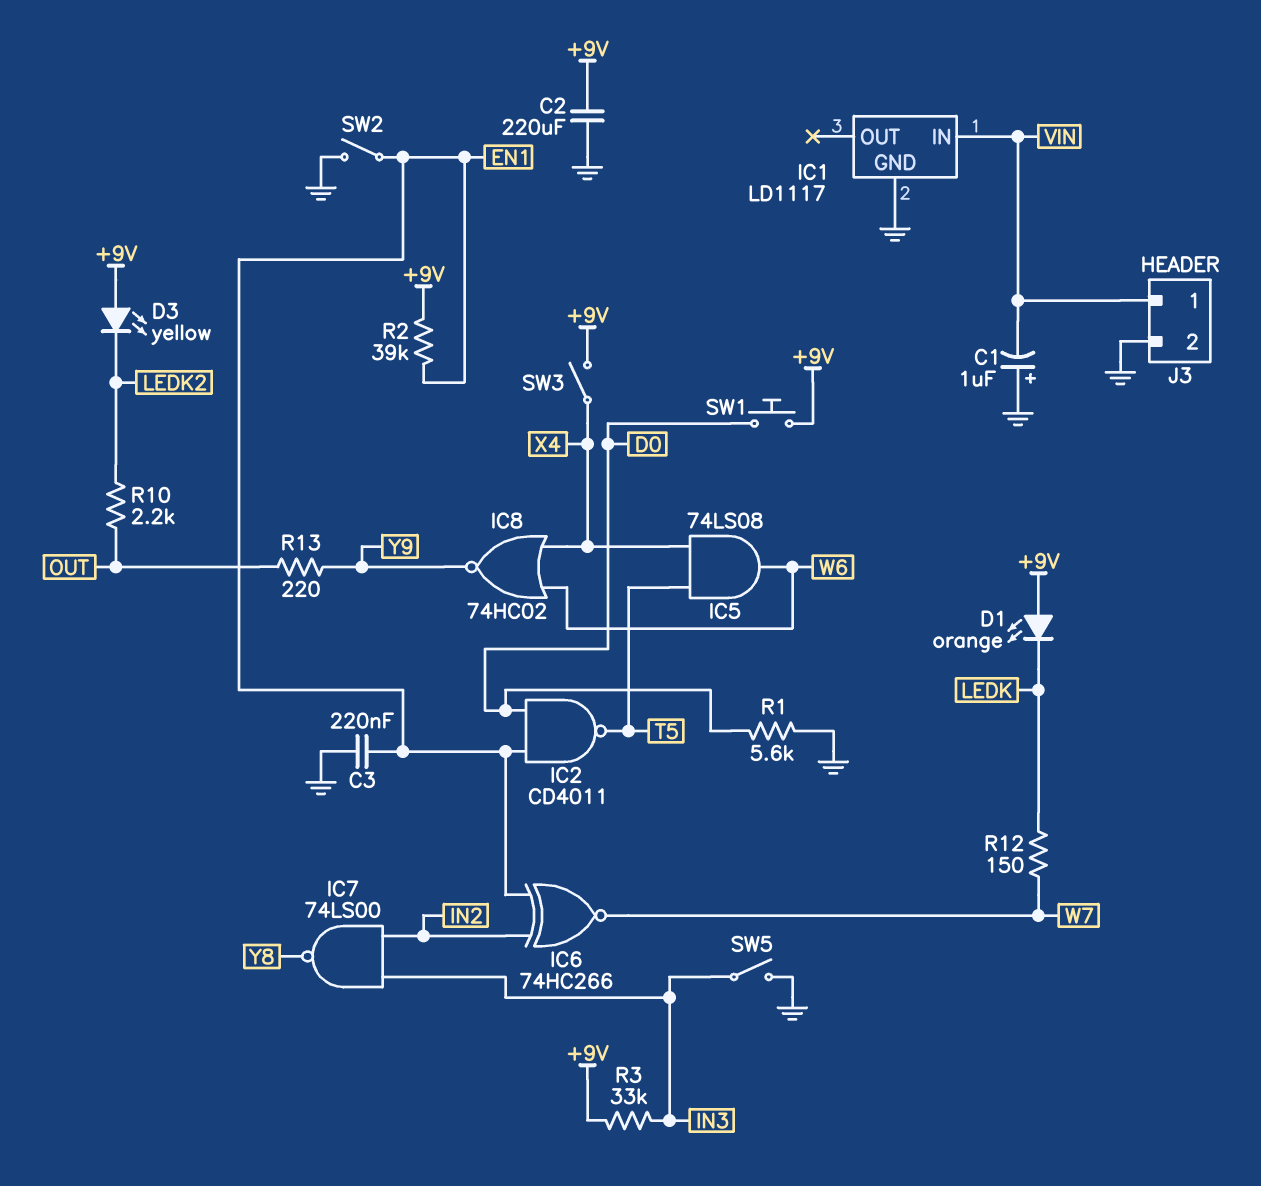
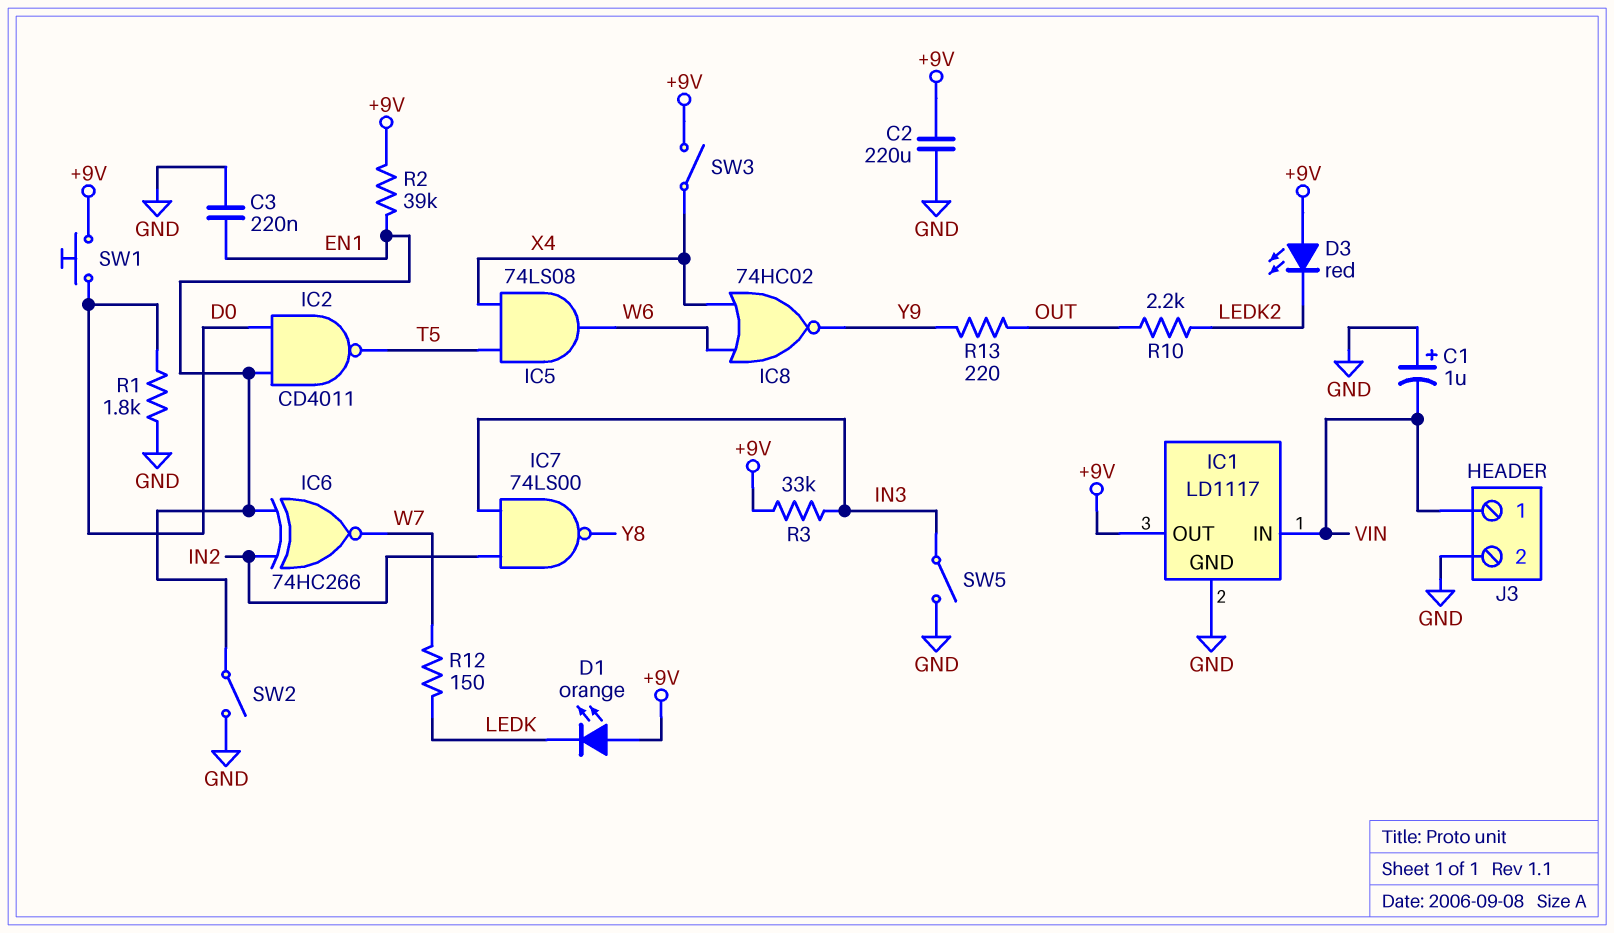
D3: LED yellow (A +9V, K LEDK2) -> LED red (A +9V, K LEDK2)
IC1 pin OUT: none -> +9V
R1: 5.6k (D0, GND) -> 1.8k (D0, GND)

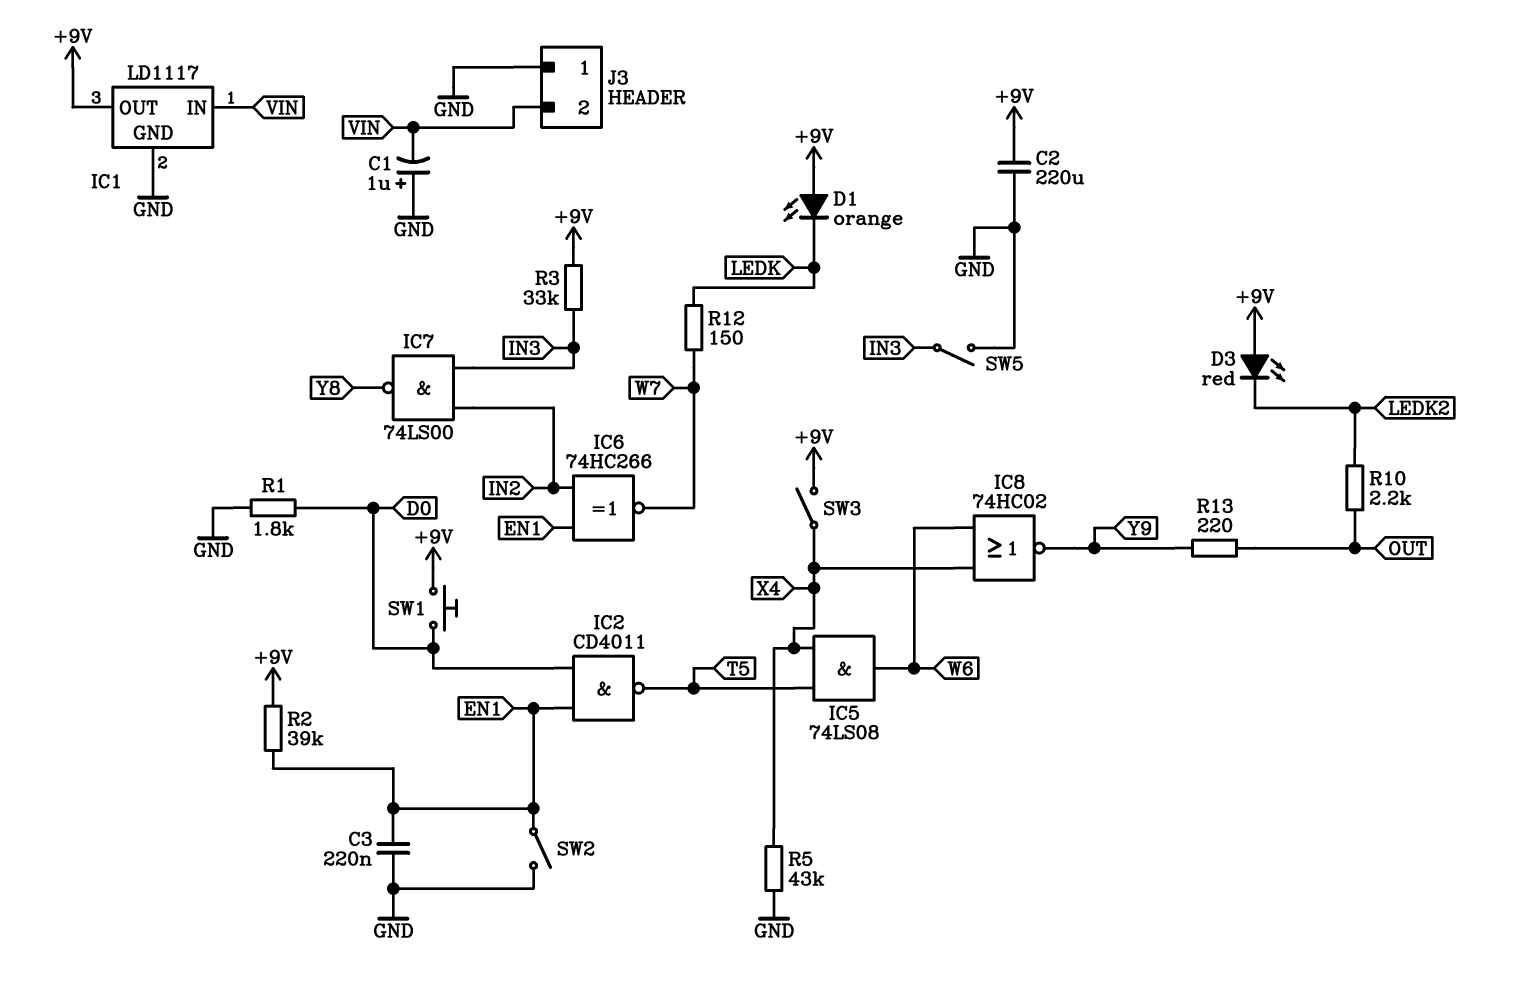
J3 pin 1: VIN -> GND
J3 pin 2: GND -> VIN
R5: none -> 43k (GND, X4)

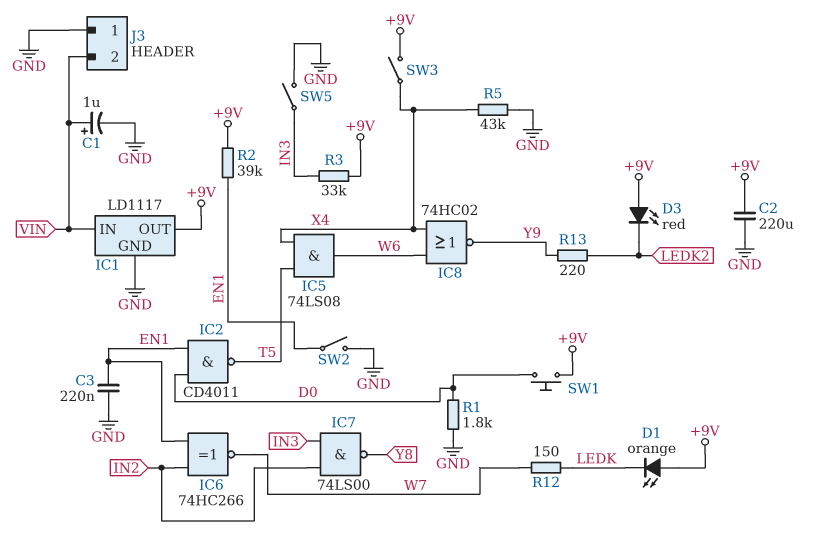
C1: 1uF (plus GND, minus VIN) -> 1uF (plus VIN, minus GND)
R10: 2.2k (LEDK2, OUT) -> none
R13: 220 (OUT, Y9) -> 220 (LEDK2, Y9)

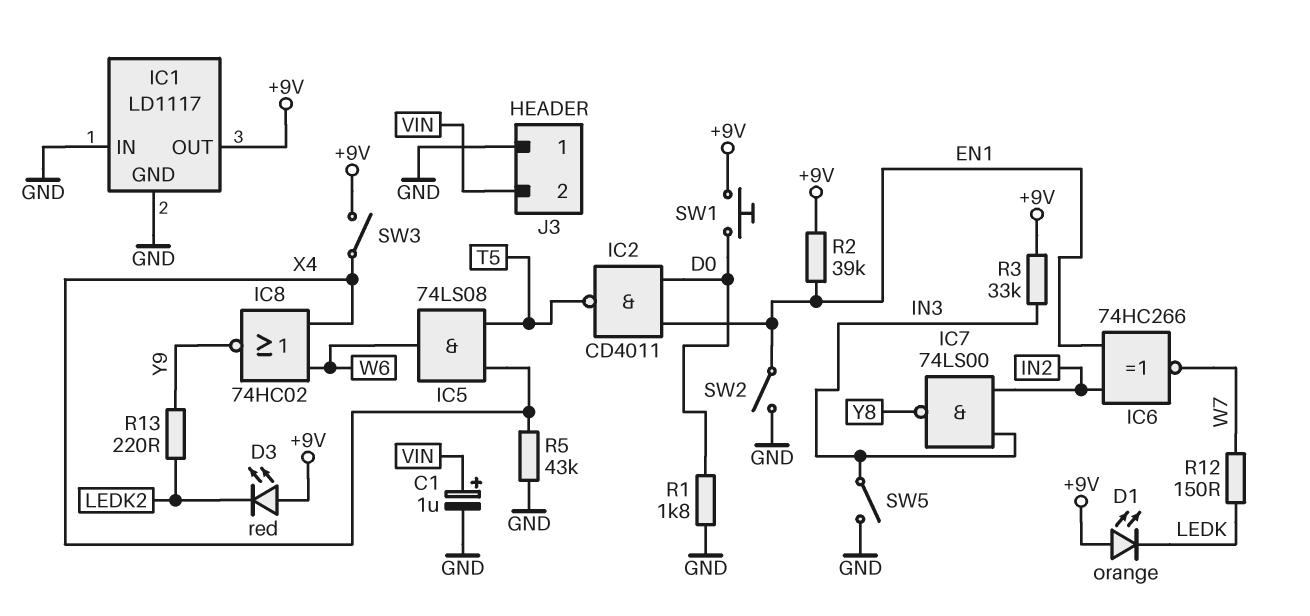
C2: 220uF (+9V, GND) -> none
C3: 220nF (EN1, GND) -> none
IC1 pin IN: VIN -> GND

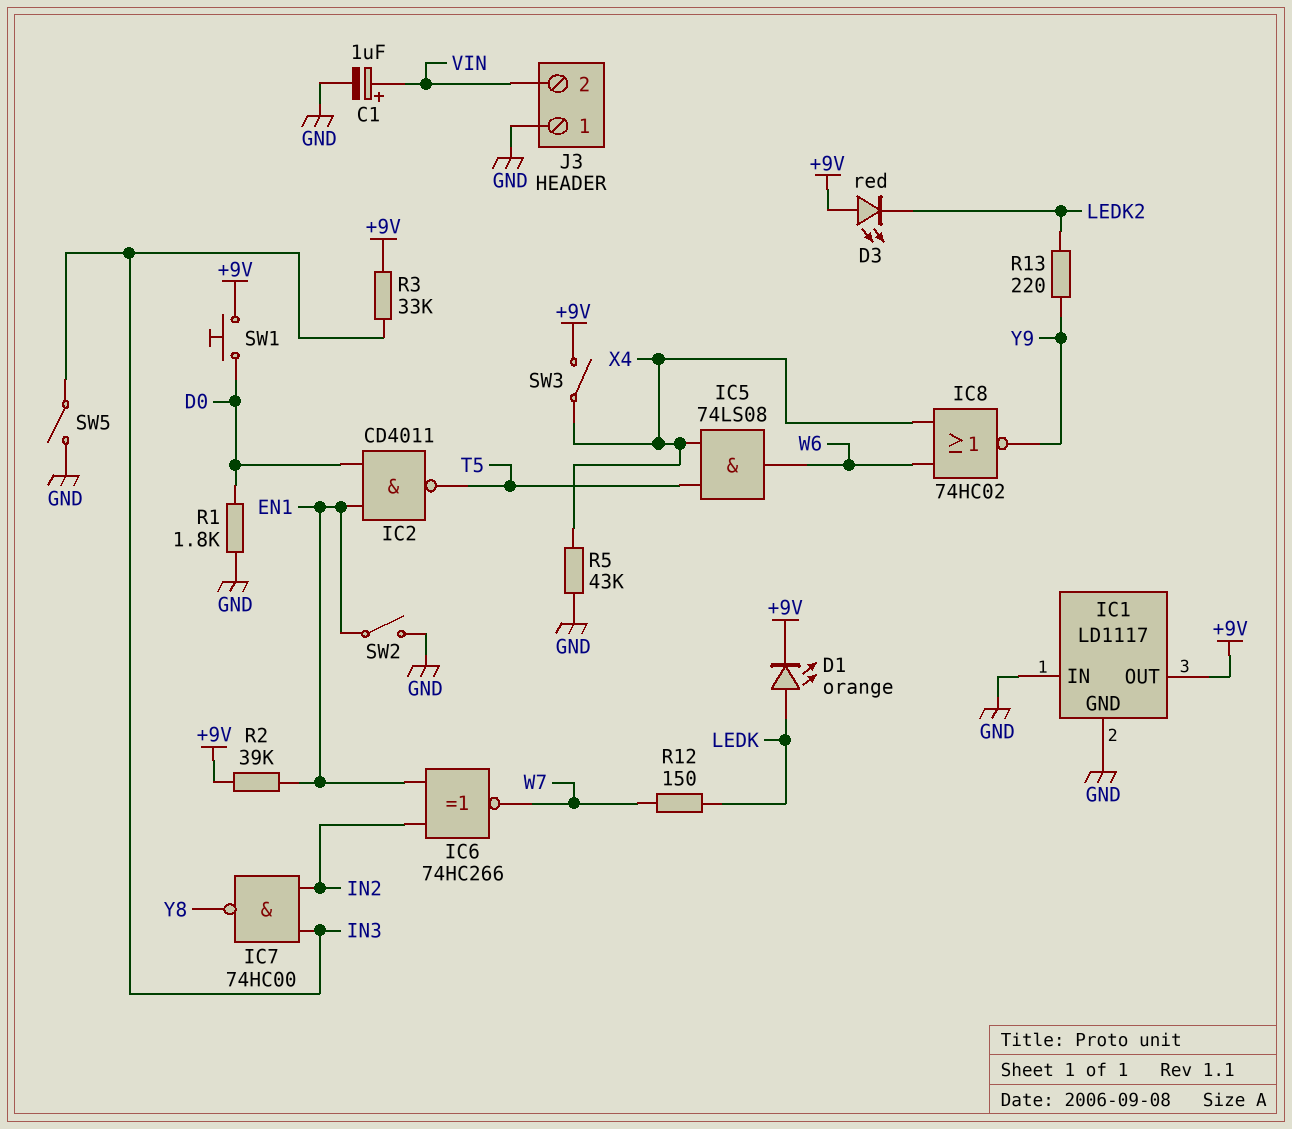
D1: LED orange (A +9V, K LEDK) -> LED orange (A LEDK, K +9V)
IC7: NAND 74LS00 (in IN2, in IN3, out Y8) -> NAND 74HC00 (in IN2, in IN3, out Y8)

